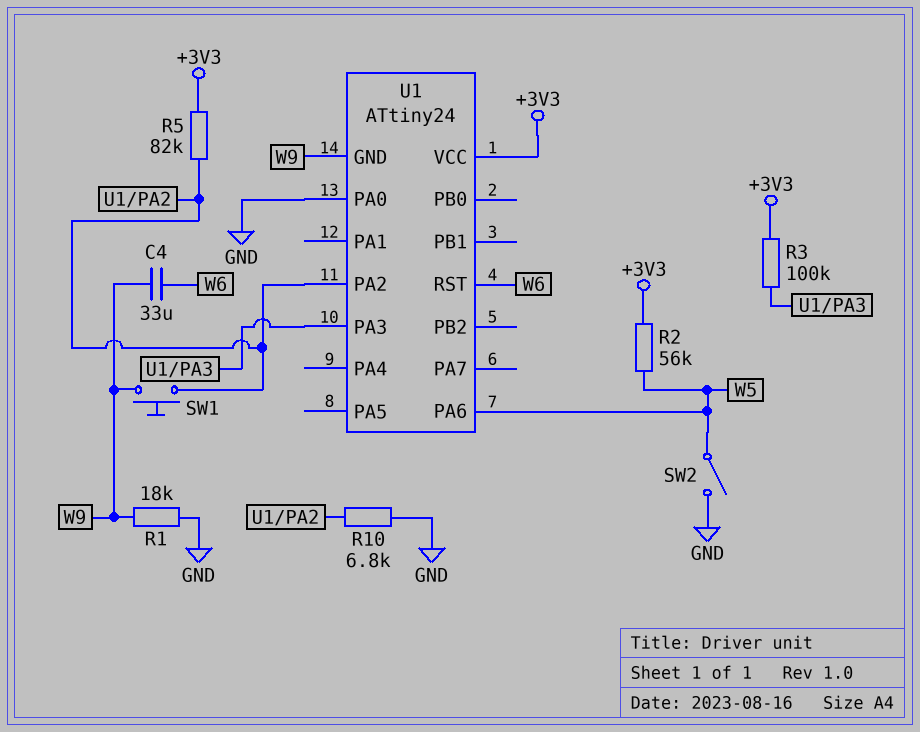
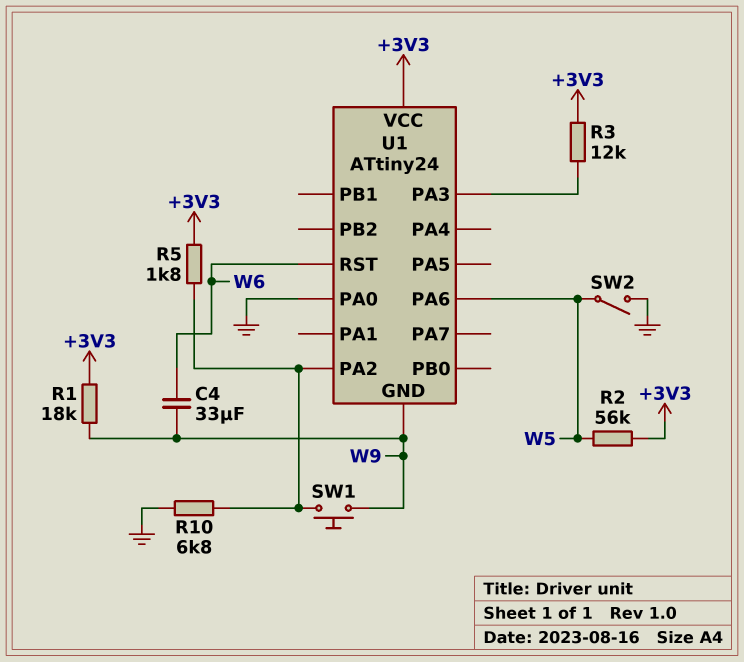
R1: 18k (GND, W9) -> 18k (+3V3, W9)
R3: 100k (+3V3, U1/PA3) -> 12k (+3V3, U1/PA3)
R5: 82k (+3V3, U1/PA2) -> 1.8k (+3V3, U1/PA2)

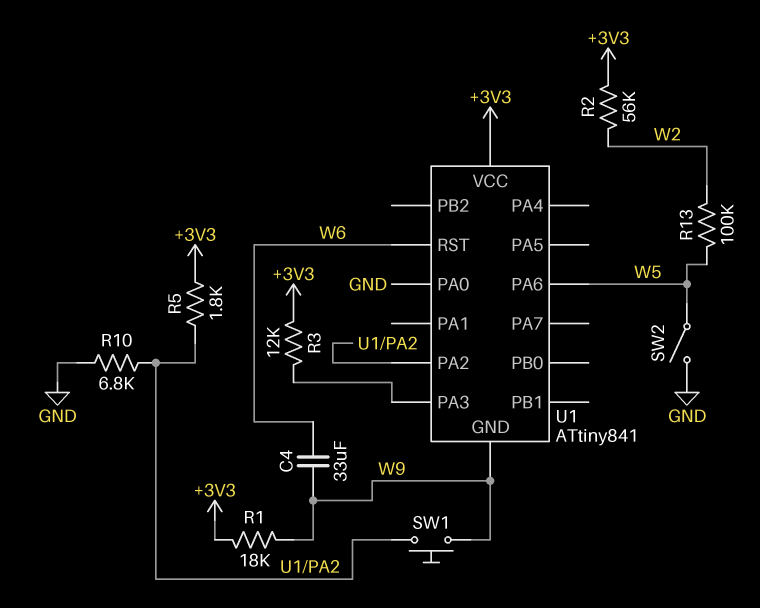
R2: 56k (+3V3, W5) -> 56k (+3V3, W2)
R13: none -> 100k (W2, W5)
U1: ATtiny24 -> ATtiny841

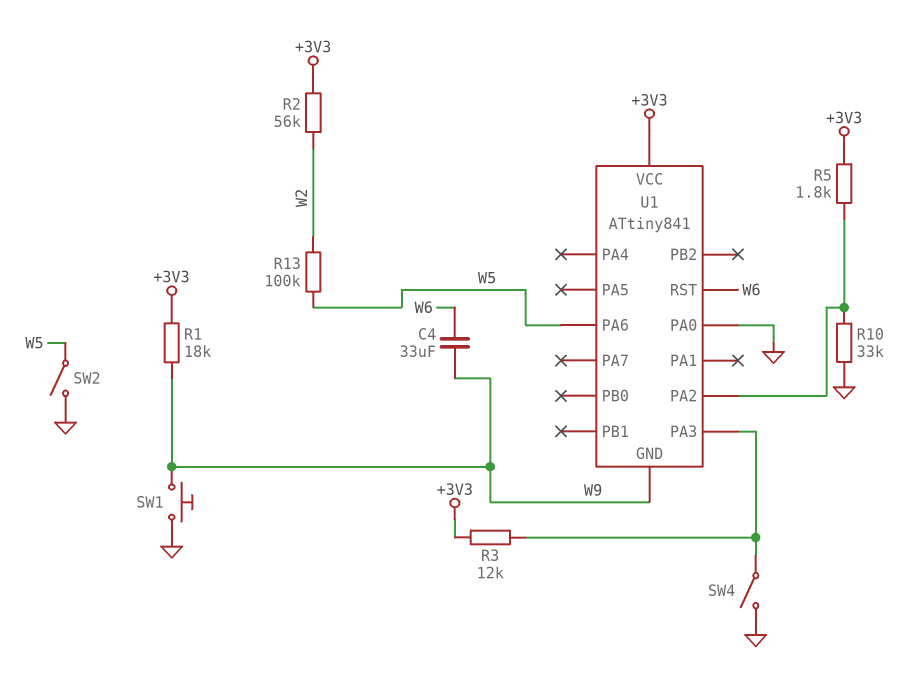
R10: 6.8k (GND, U1/PA2) -> 33k (GND, U1/PA2)
SW1: button (U1/PA2, W9) -> button (GND, W9)
SW4: none -> switch (GND, U1/PA3)

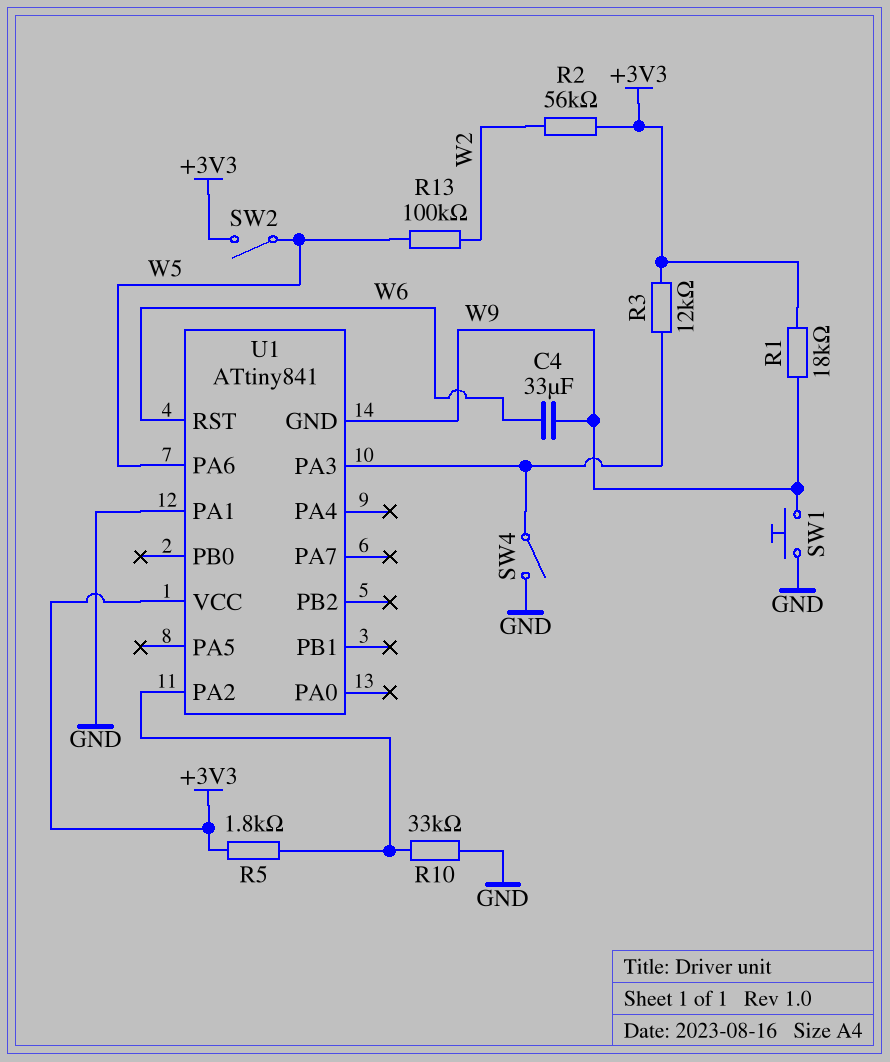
SW2: switch (GND, W5) -> switch (+3V3, W5)
U1 pin PA0: GND -> none
U1 pin PA1: none -> GND

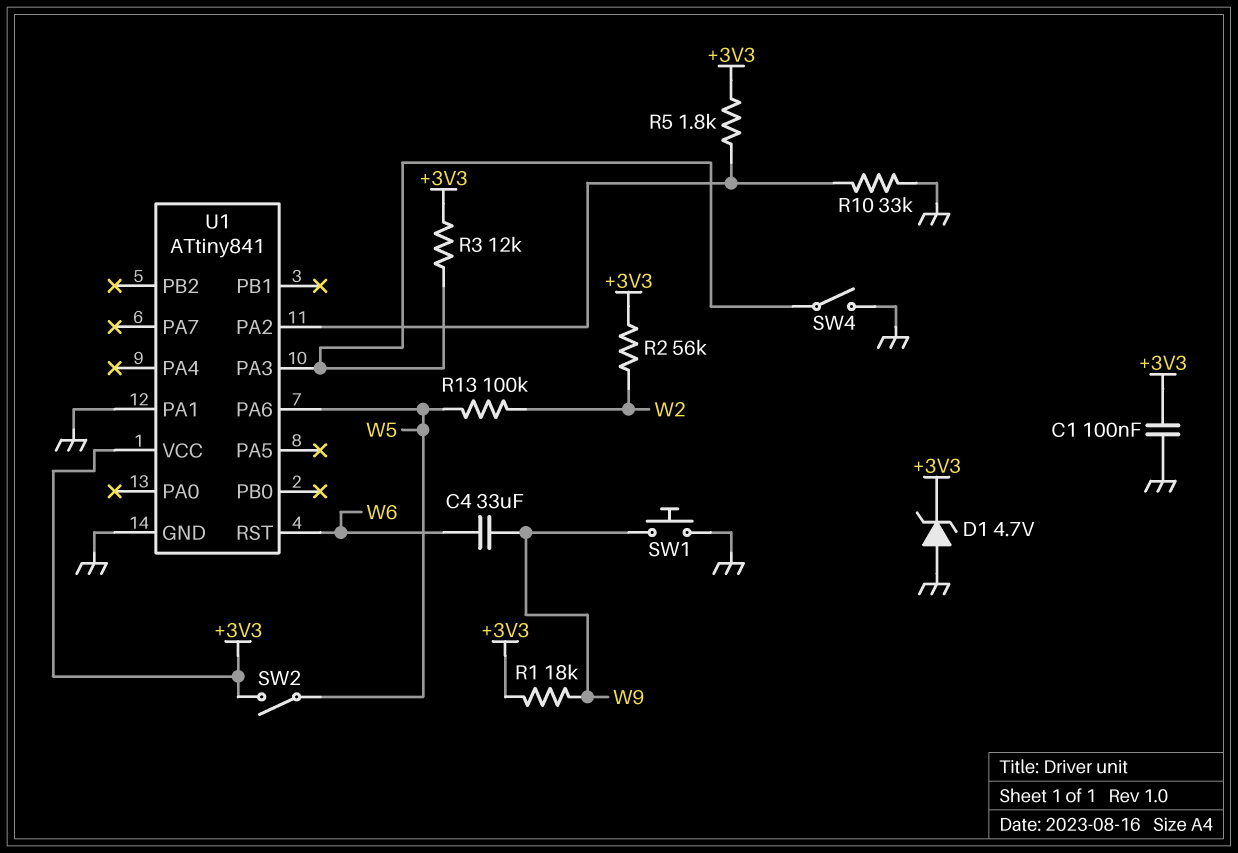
C1: none -> 100nF (+3V3, GND)
D1: none -> zener 4.7V (A GND, K +3V3)
U1 pin GND: W9 -> GND

